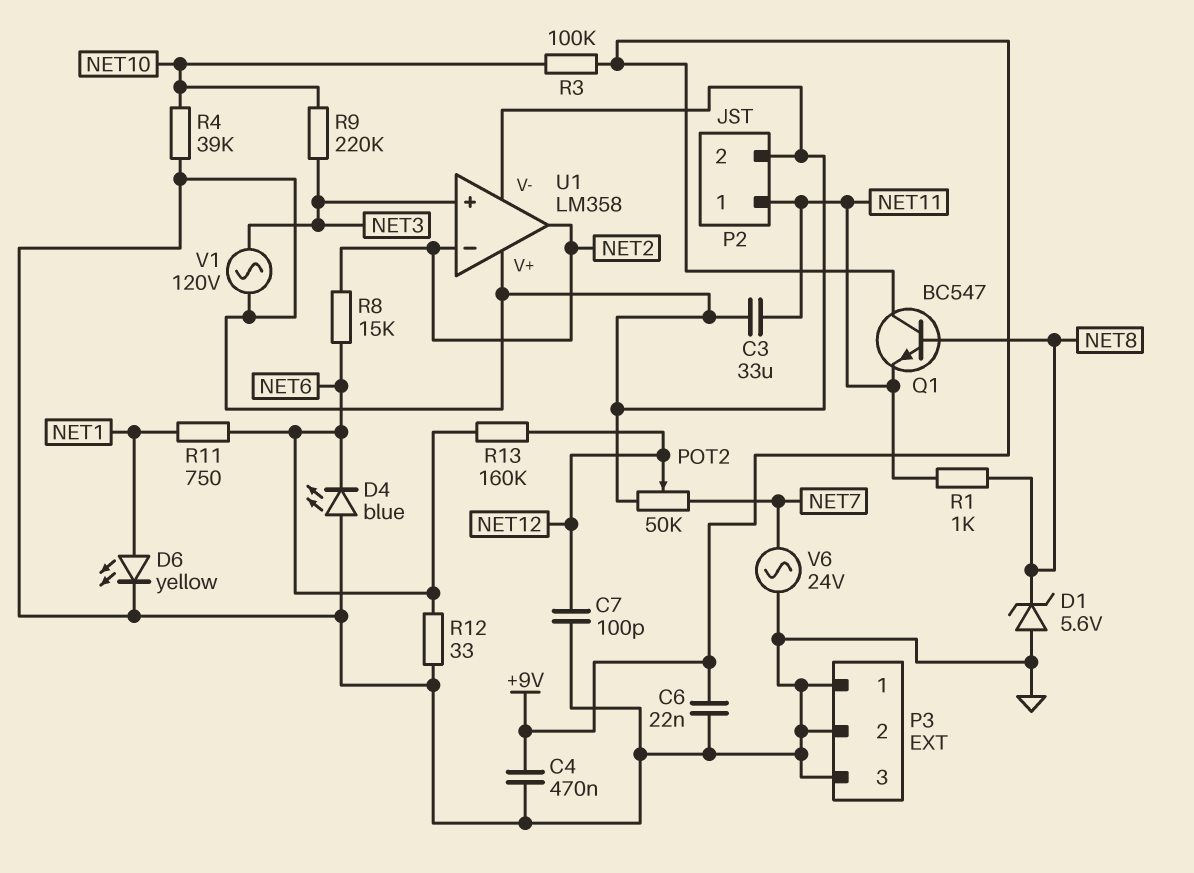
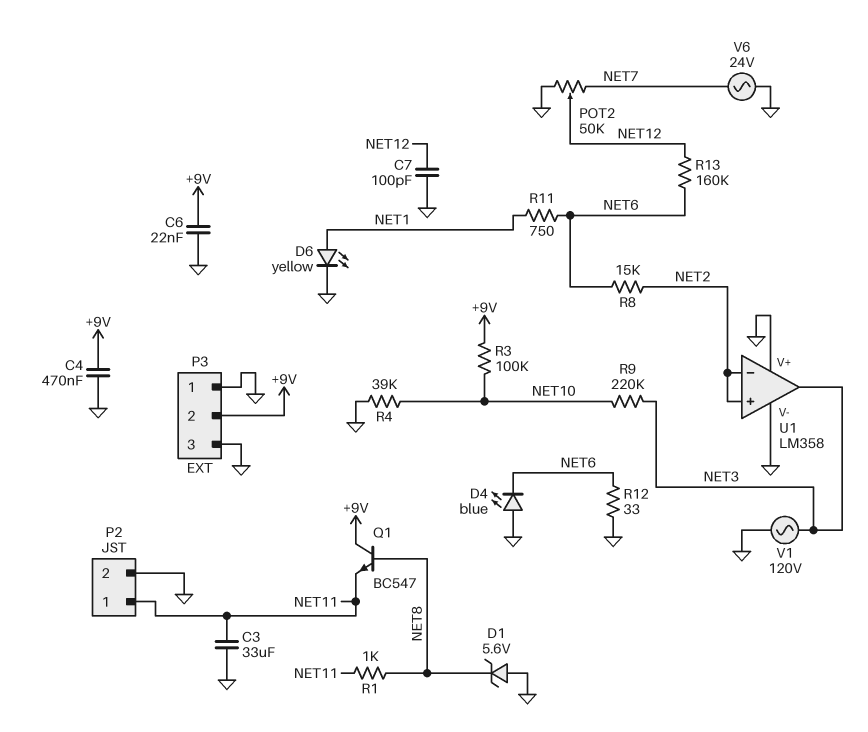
P3 pin 2: GND -> +9V
U1 pin in+: NET3 -> NET2
U1 pin out: NET2 -> NET3

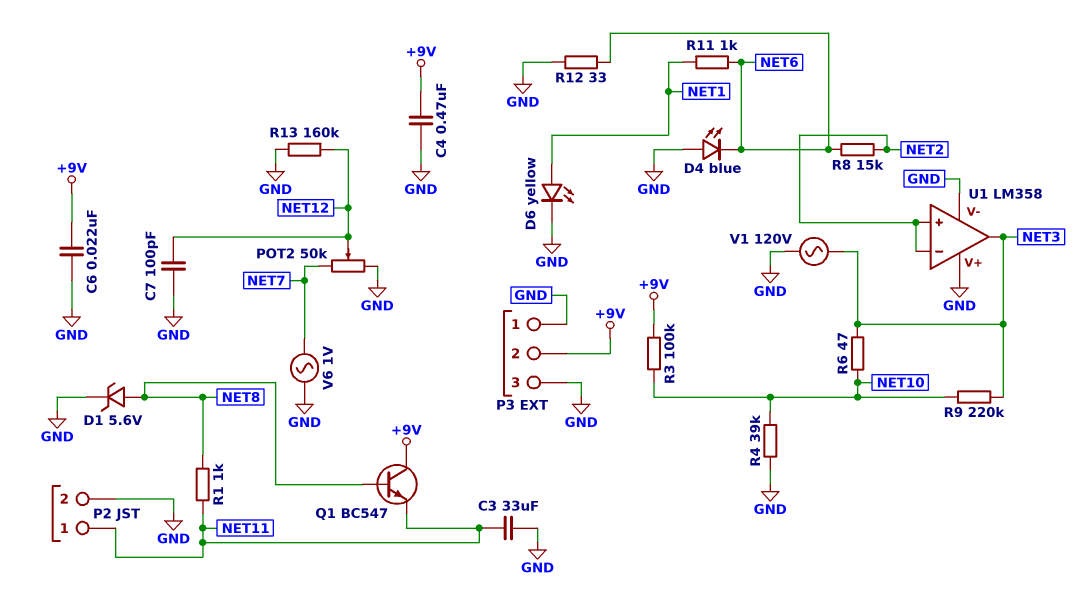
D1: zener 5.6V (A GND, K NET8) -> zener 5.6V (A NET8, K GND)
R6: none -> 47 (NET3, NET10)
R11: 750 (NET1, NET6) -> 1k (NET1, NET6)
R13: 160k (NET6, NET12) -> 160k (GND, NET12)
V6: AC 24V (GND, NET7) -> AC 1V (GND, NET7)

